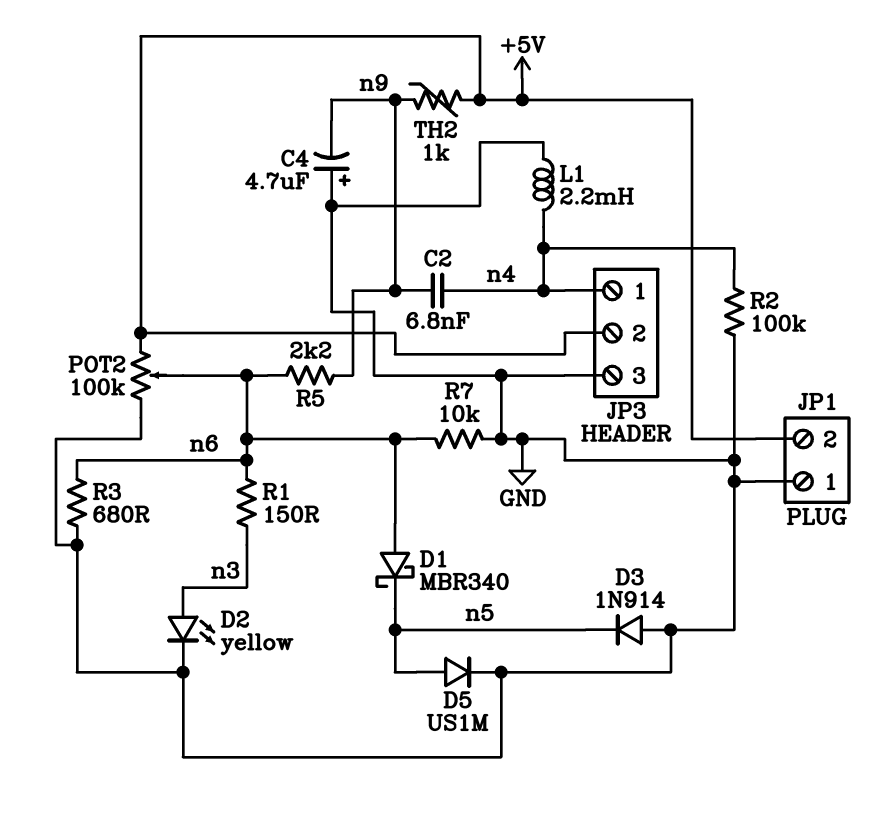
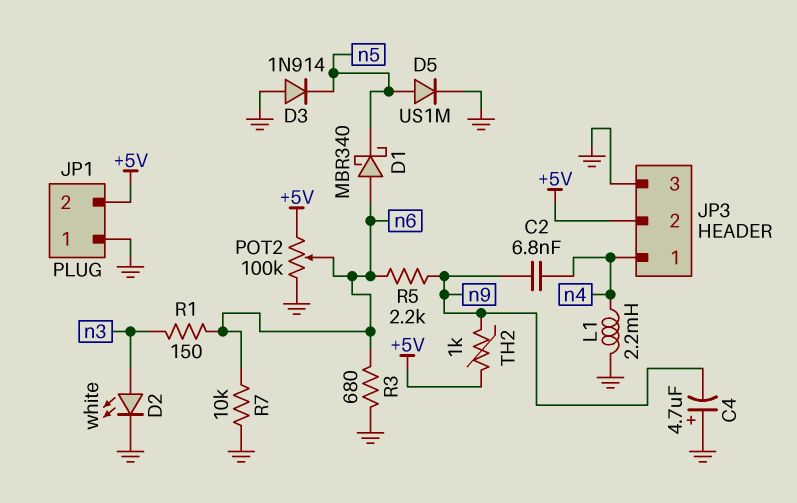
D2: LED yellow (A n3, K GND) -> LED white (A n3, K GND)
R2: 100k (GND, n4) -> none

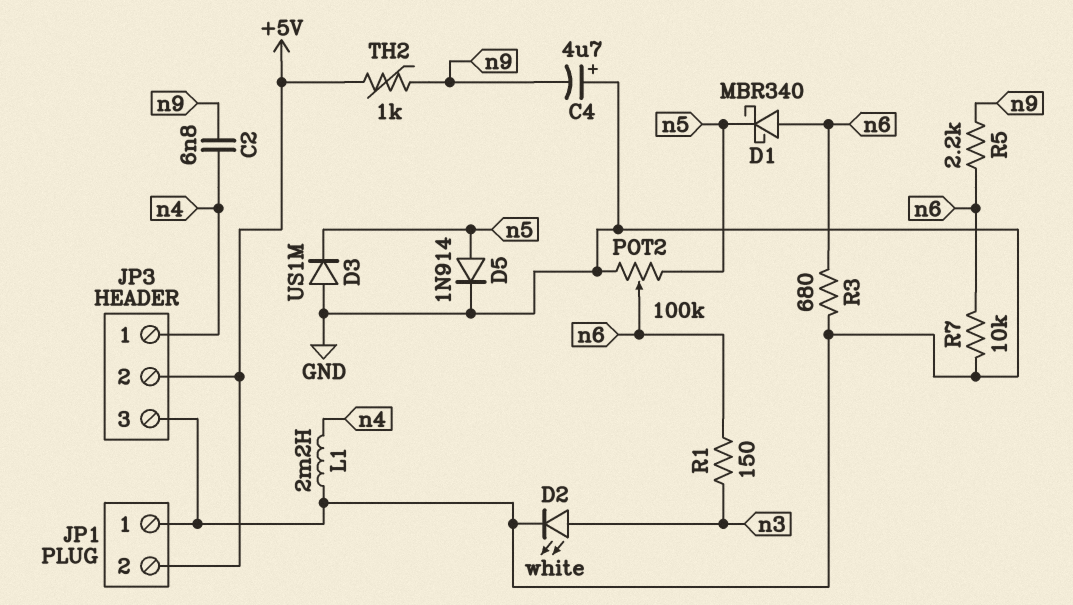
D3: diode 1N914 (A GND, K n5) -> diode US1M (A GND, K n5)
D5: diode US1M (A n5, K GND) -> diode 1N914 (A n5, K GND)
POT2: 100k (+5V, GND, wiper n6) -> 100k (GND, n5, wiper n6)

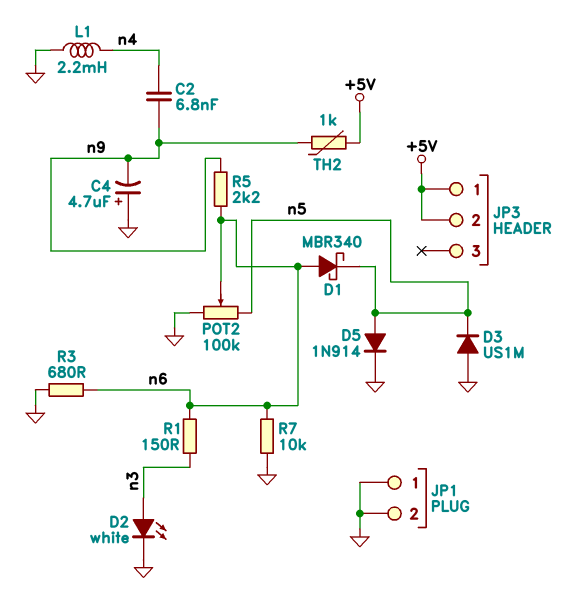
JP1 pin 2: +5V -> GND
JP3 pin 1: n4 -> +5V
JP3 pin 3: GND -> none

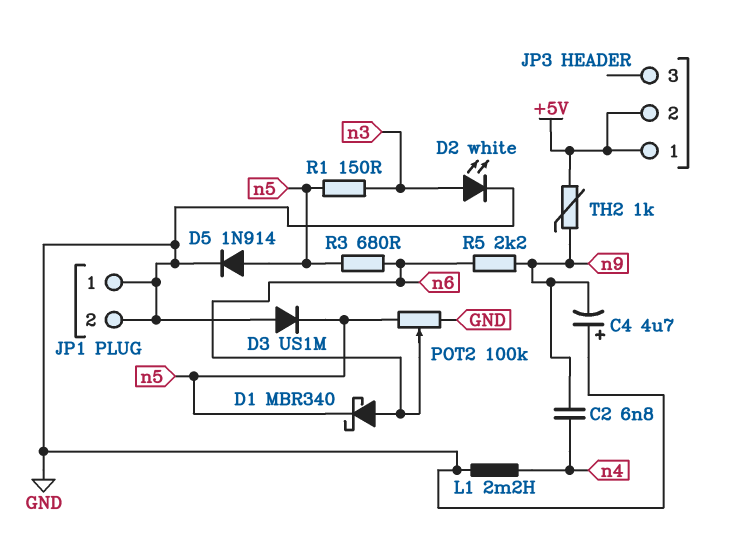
R1: 150 (n3, n6) -> 150 (n3, n5)
R3: 680 (GND, n6) -> 680 (n5, n6)
R7: 10k (GND, n6) -> none

